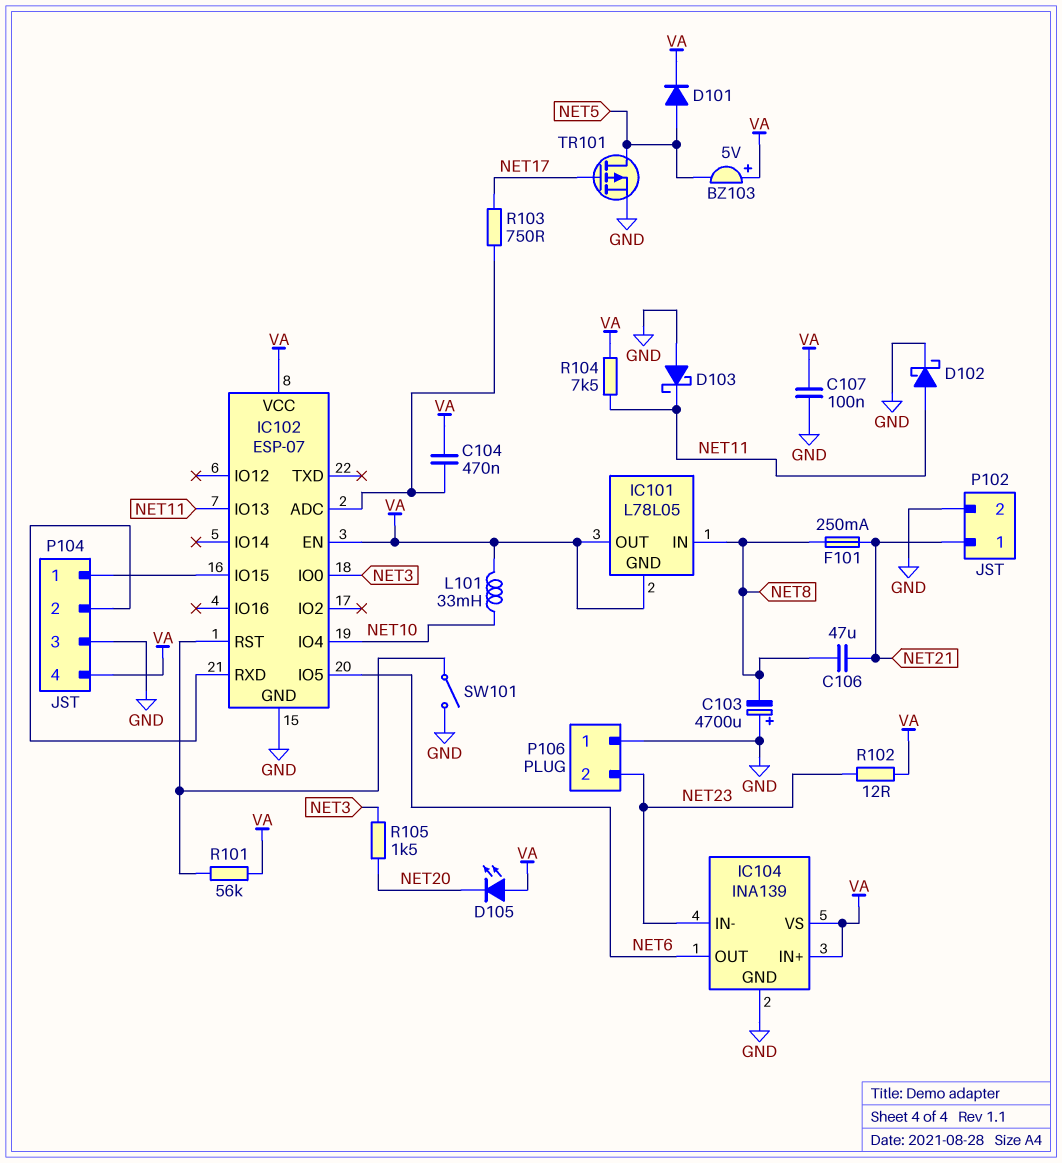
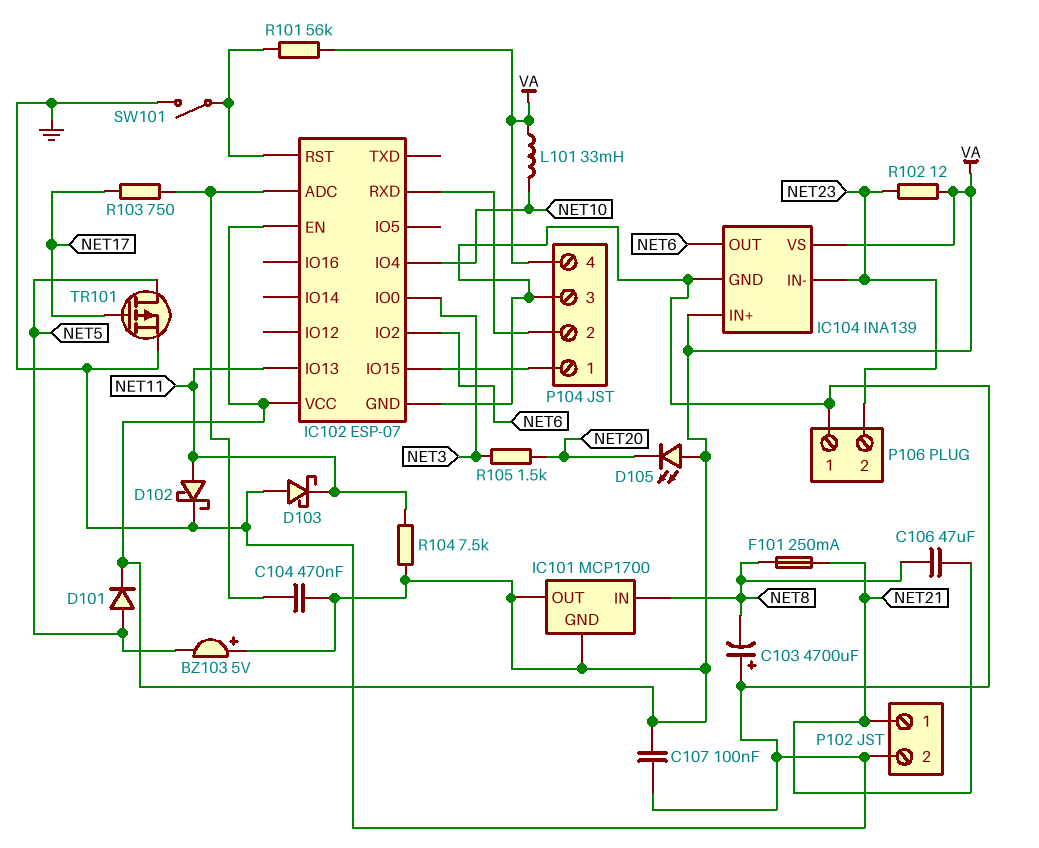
IC101: L78L05 -> MCP1700
IC102 pin IO2: none -> NET6
IC102 pin IO5: NET6 -> none

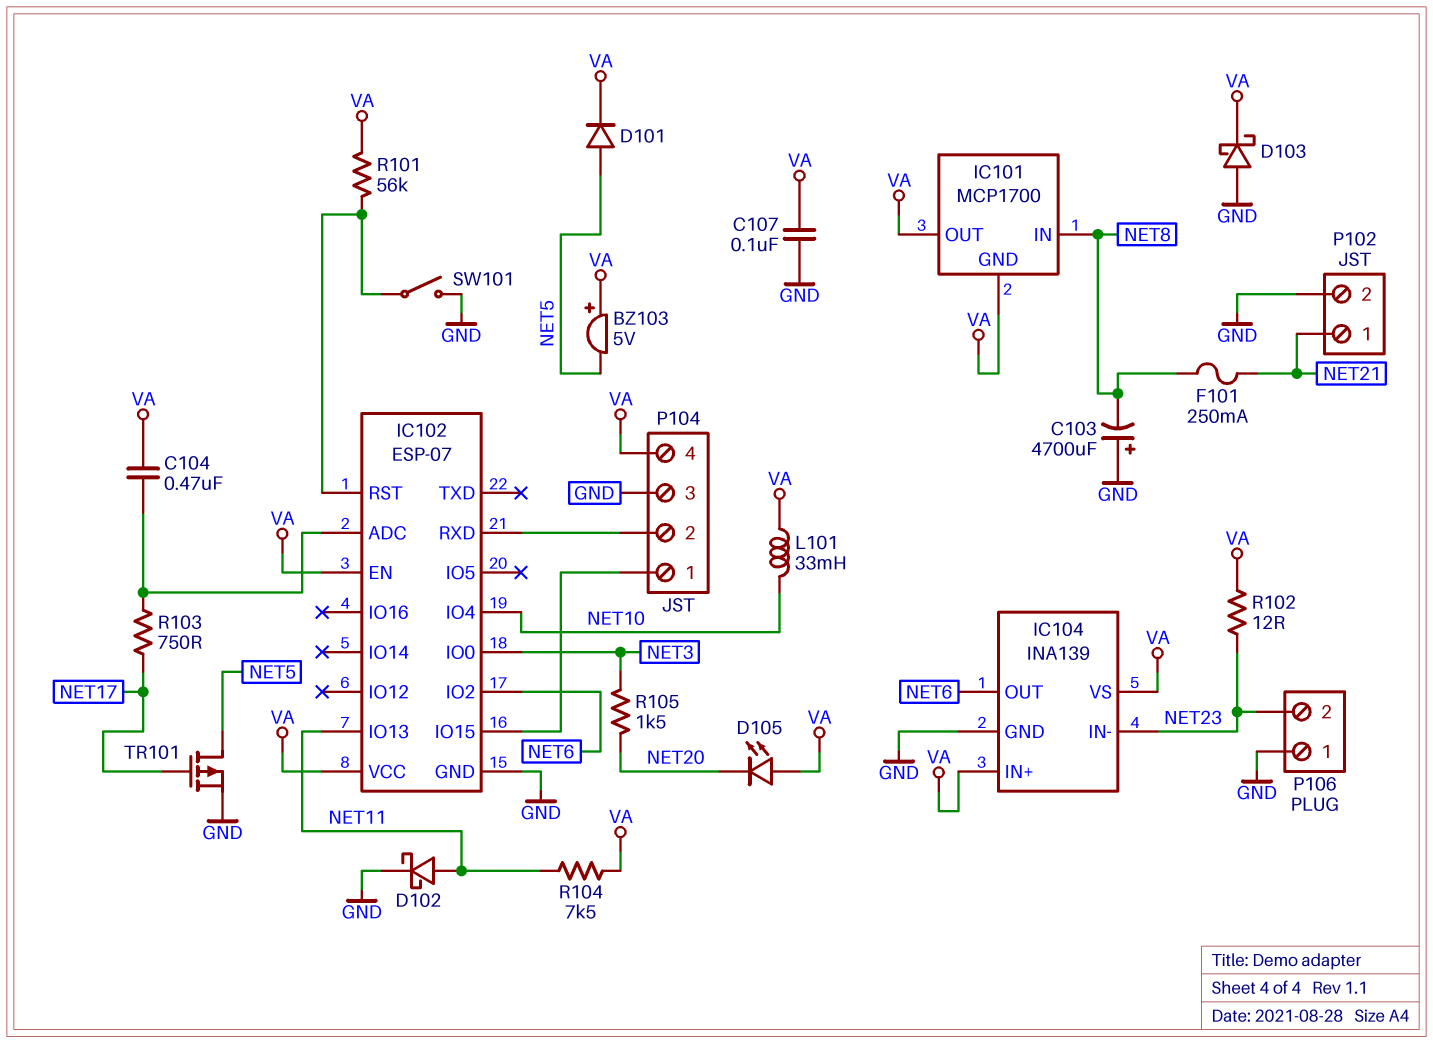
C106: 47uF (NET8, NET21) -> none
D103: schottky (A GND, K NET11) -> schottky (A GND, K VA)

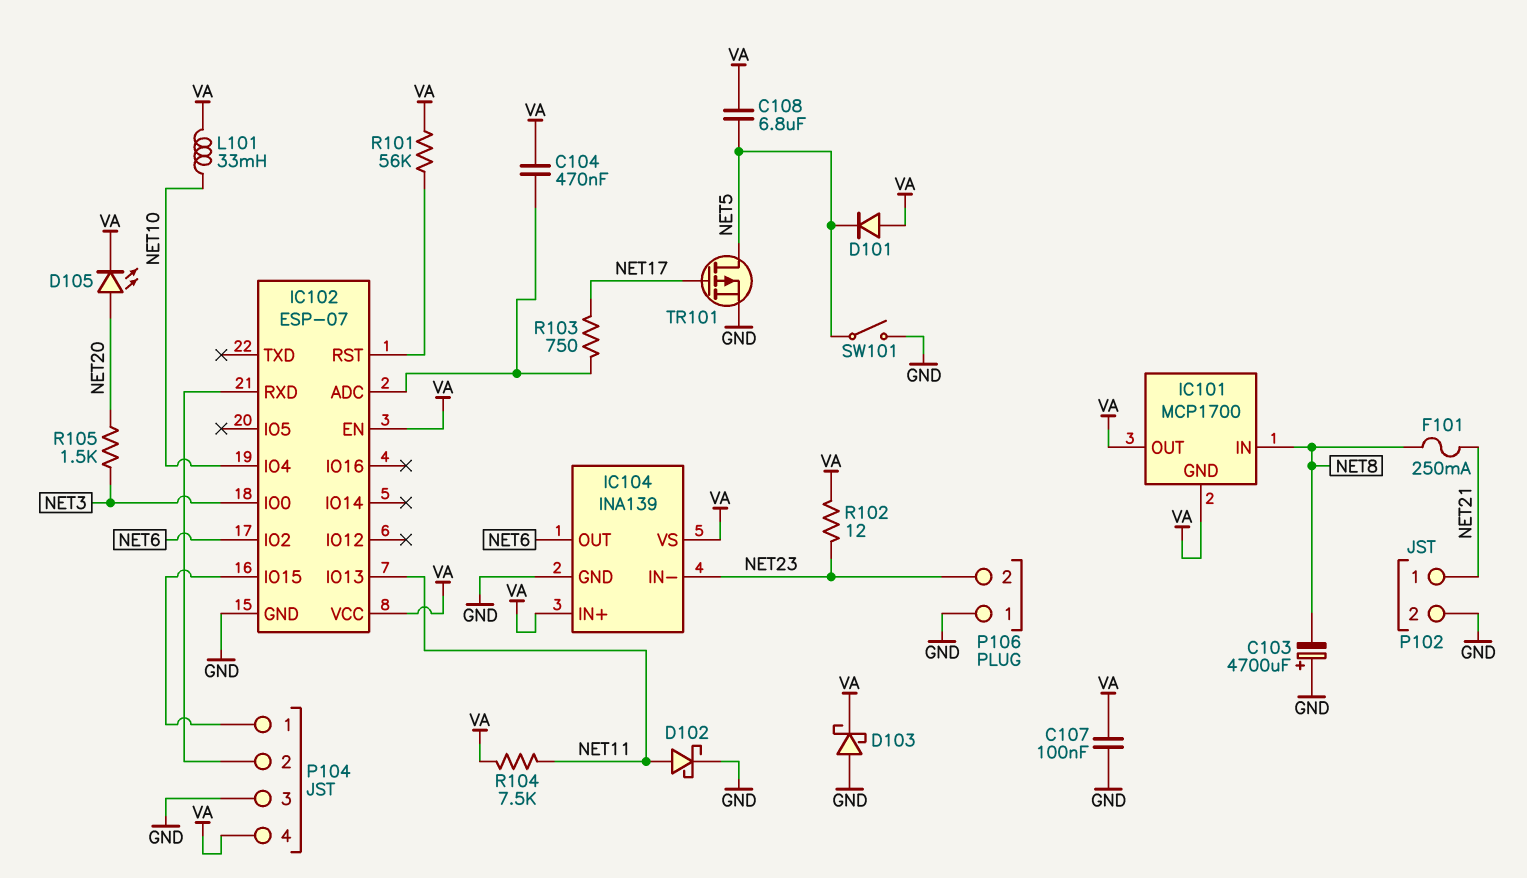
BZ103: buzzer 5V (plus VA, minus NET5) -> none
C108: none -> 6.8uF (NET5, VA)
D101: diode (A NET5, K VA) -> diode (A VA, K NET5)
D105: LED (A VA, K NET20) -> LED (A NET20, K VA)
SW101: switch (GND, IC102/RST) -> switch (GND, NET5)

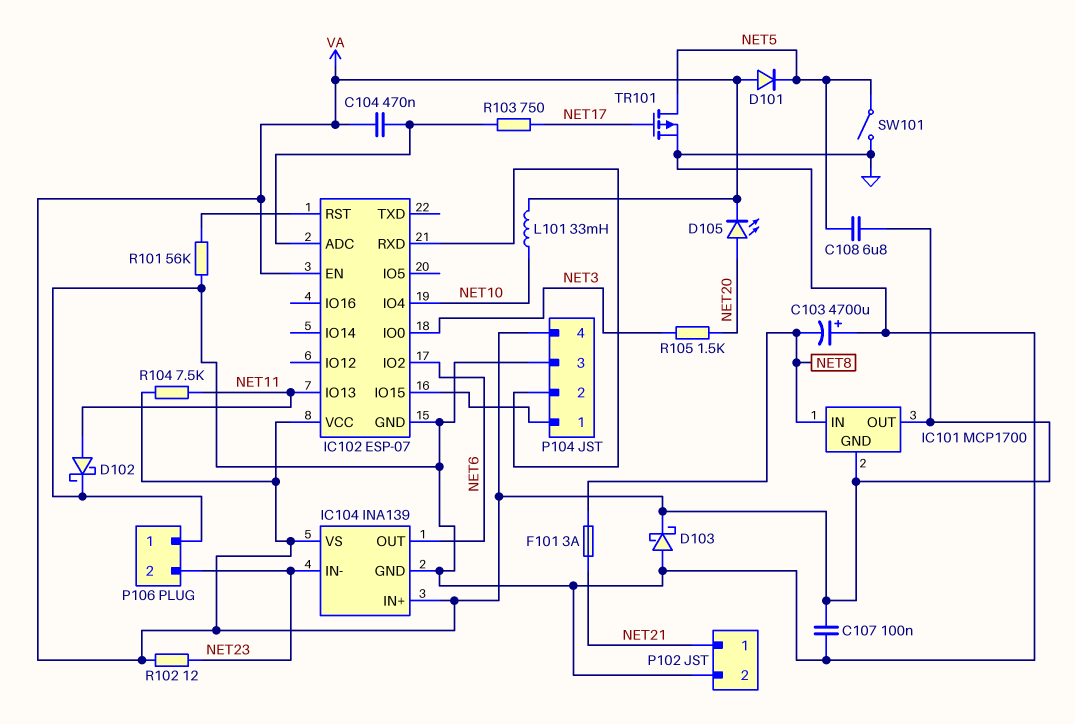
F101: 250mA (NET8, NET21) -> 3A (NET8, NET21)
R101: 56k (IC102/RST, VA) -> 56k (GND, IC102/RST)

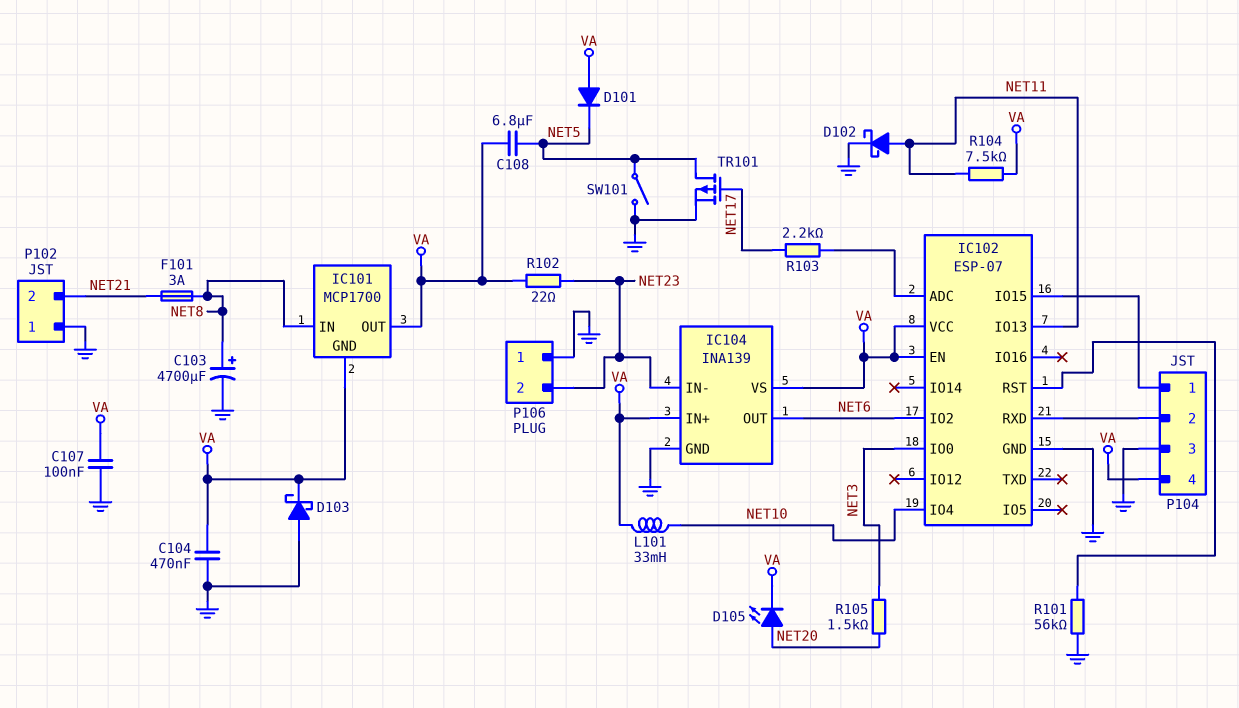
C103: 4700uF (plus GND, minus NET8) -> 4700uF (plus NET8, minus GND)
C104: 470nF (IC102/ADC, VA) -> 470nF (GND, VA)
P102 pin 1: NET21 -> GND
P102 pin 2: GND -> NET21
R102: 12 (NET23, VA) -> 22 (NET23, VA)
R103: 750 (IC102/ADC, NET17) -> 2.2k (IC102/ADC, NET17)

